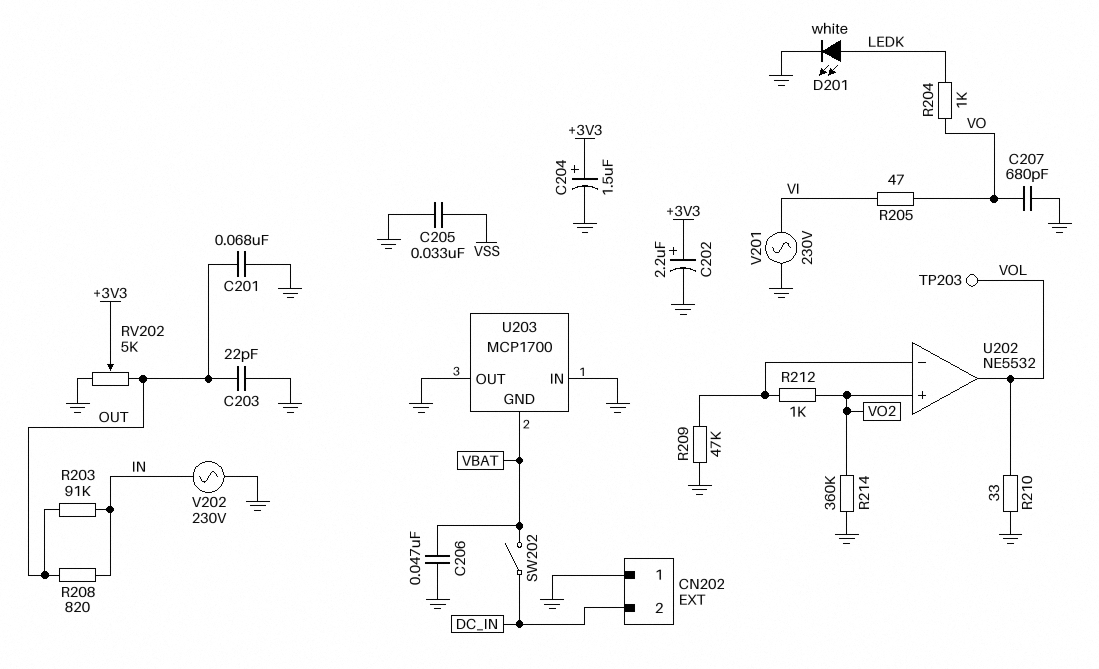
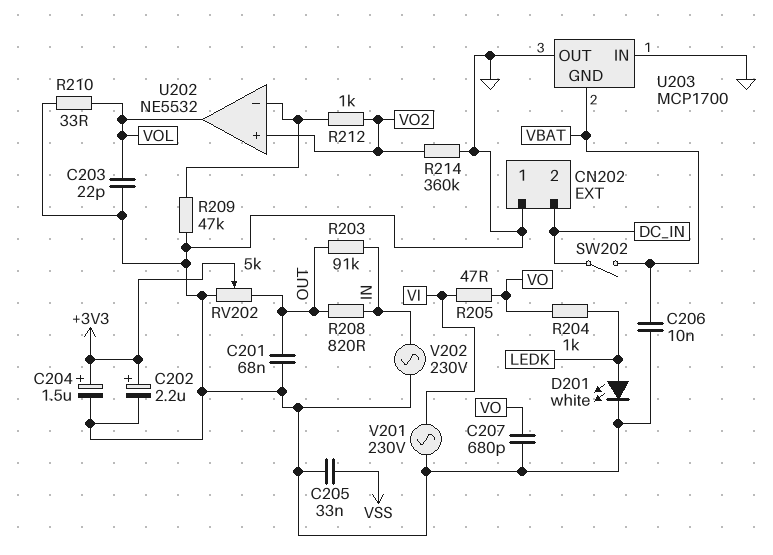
C203: 22pF (GND, OUT) -> 22pF (GND, VOL)
C206: 47nF (GND, VBAT) -> 10nF (GND, VBAT)
TP203: test point (VOL) -> none

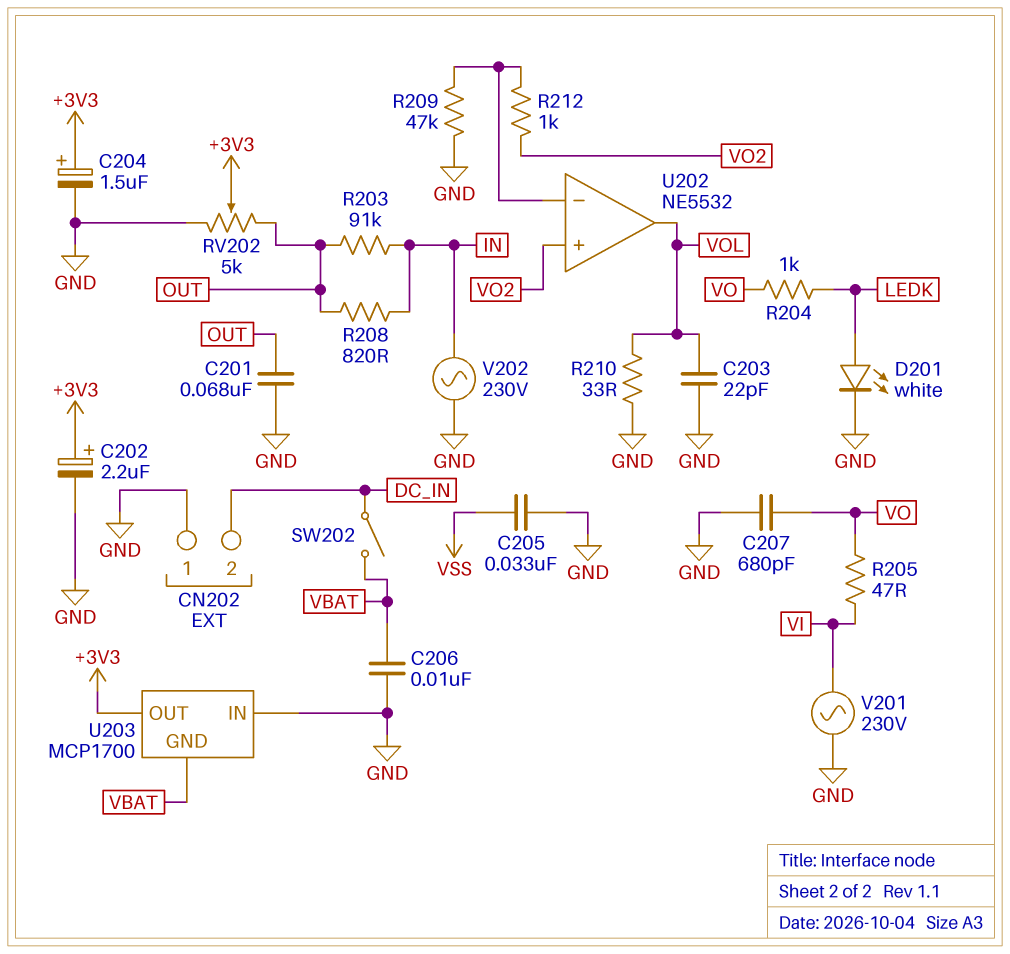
R214: 360k (GND, VO2) -> none
U203 pin OUT: GND -> +3V3

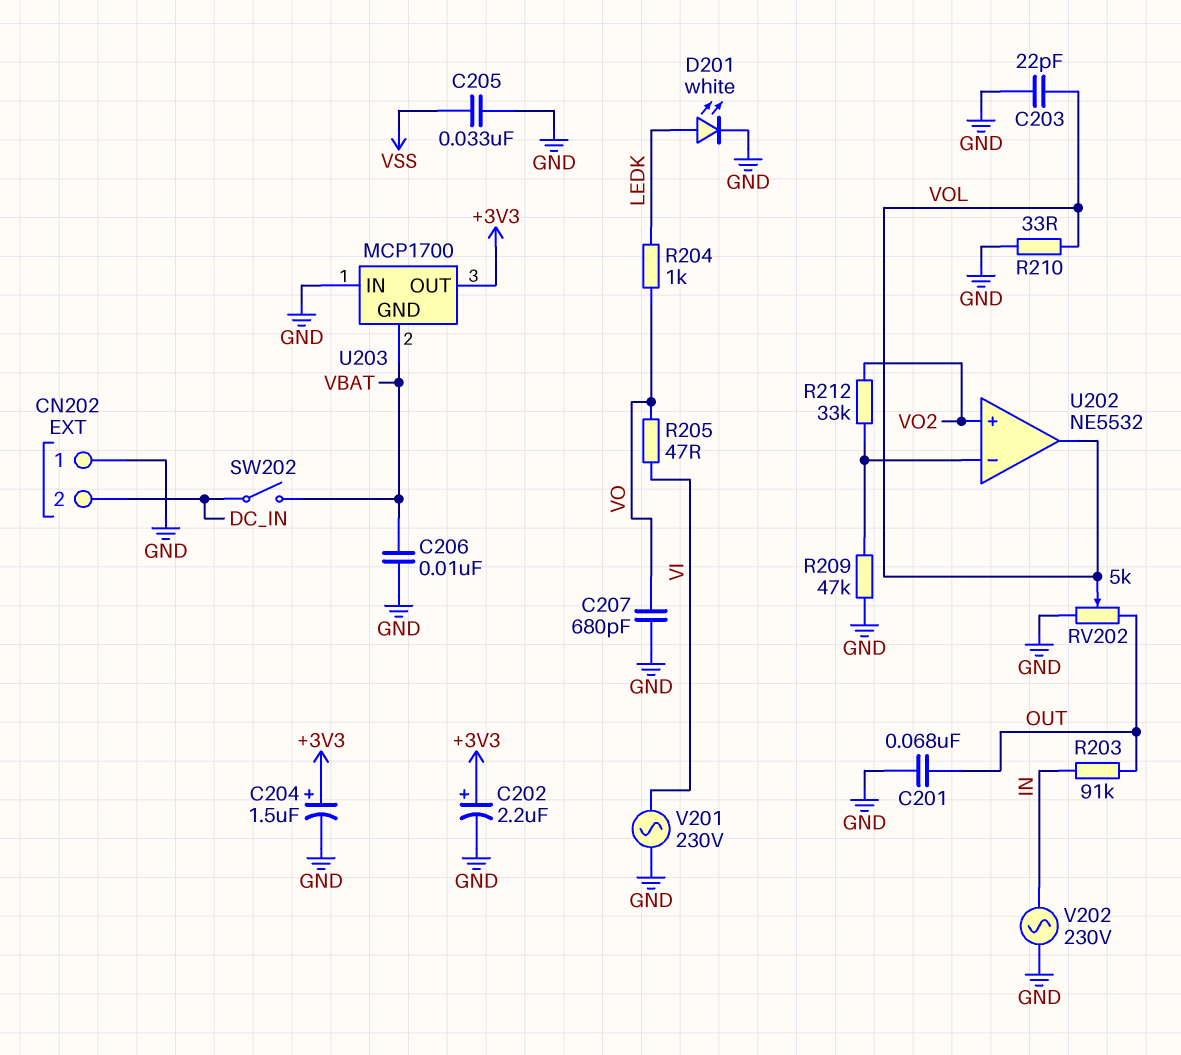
R208: 820 (IN, OUT) -> none
R212: 1k (U202/in-, VO2) -> 33k (U202/in-, VO2)
RV202: 5k (GND, OUT, wiper +3V3) -> 5k (GND, OUT, wiper VOL)

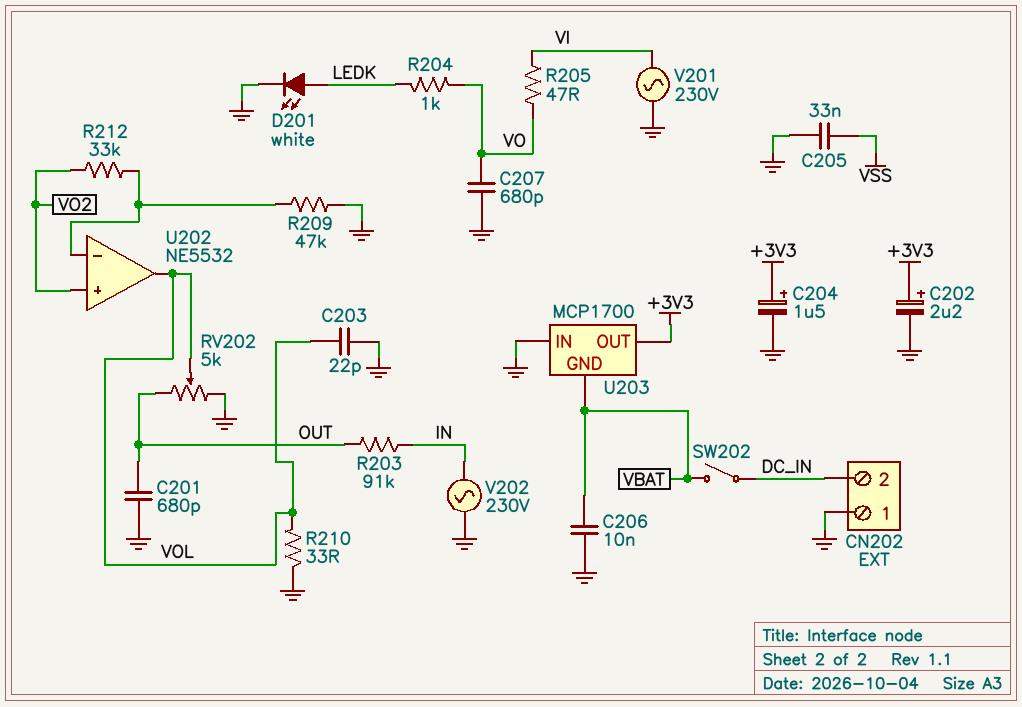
C201: 68nF (GND, OUT) -> 680pF (GND, OUT)

